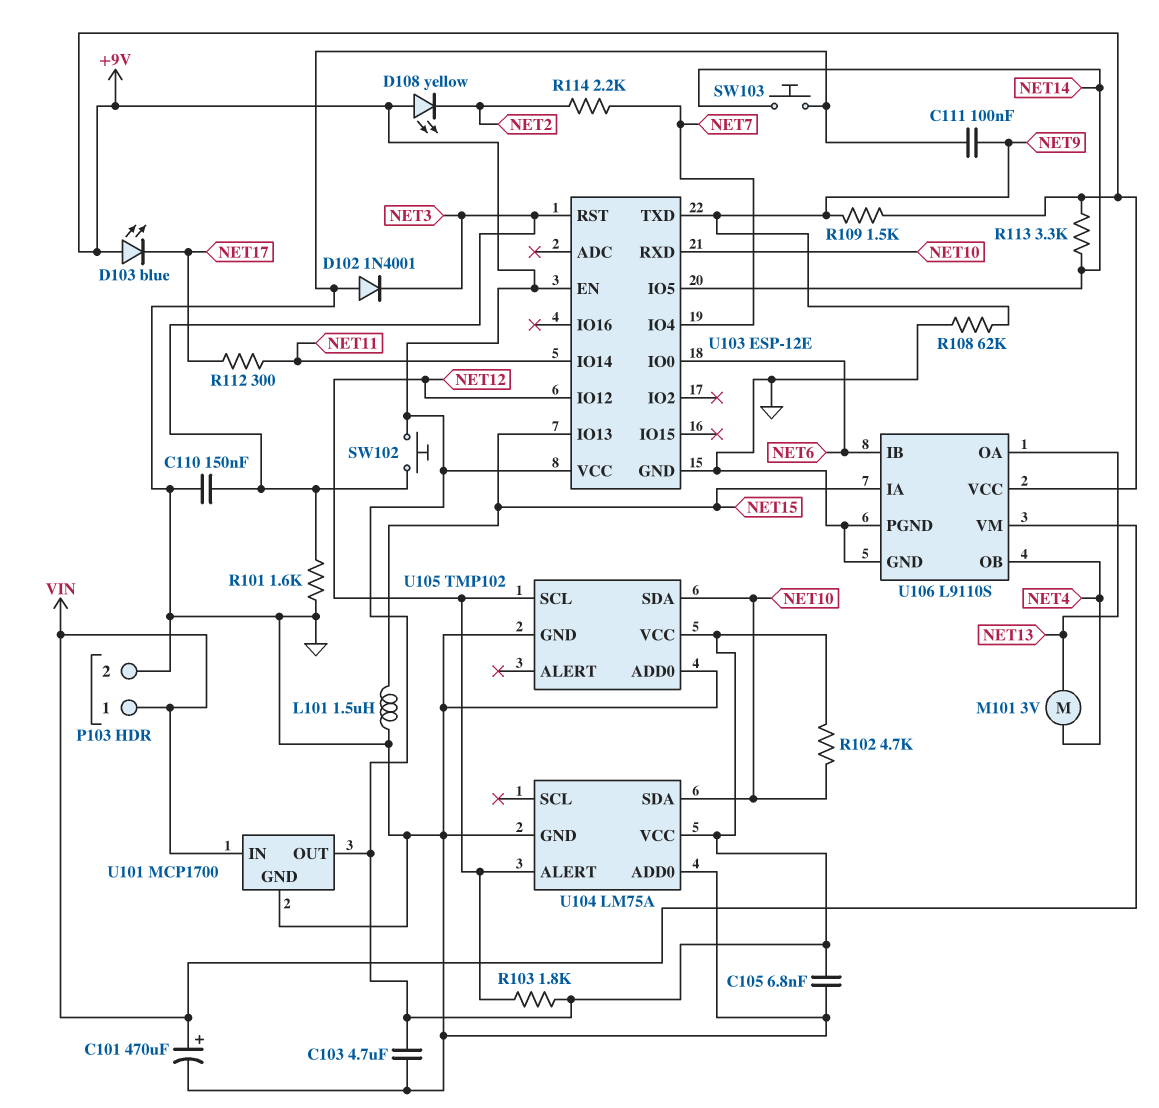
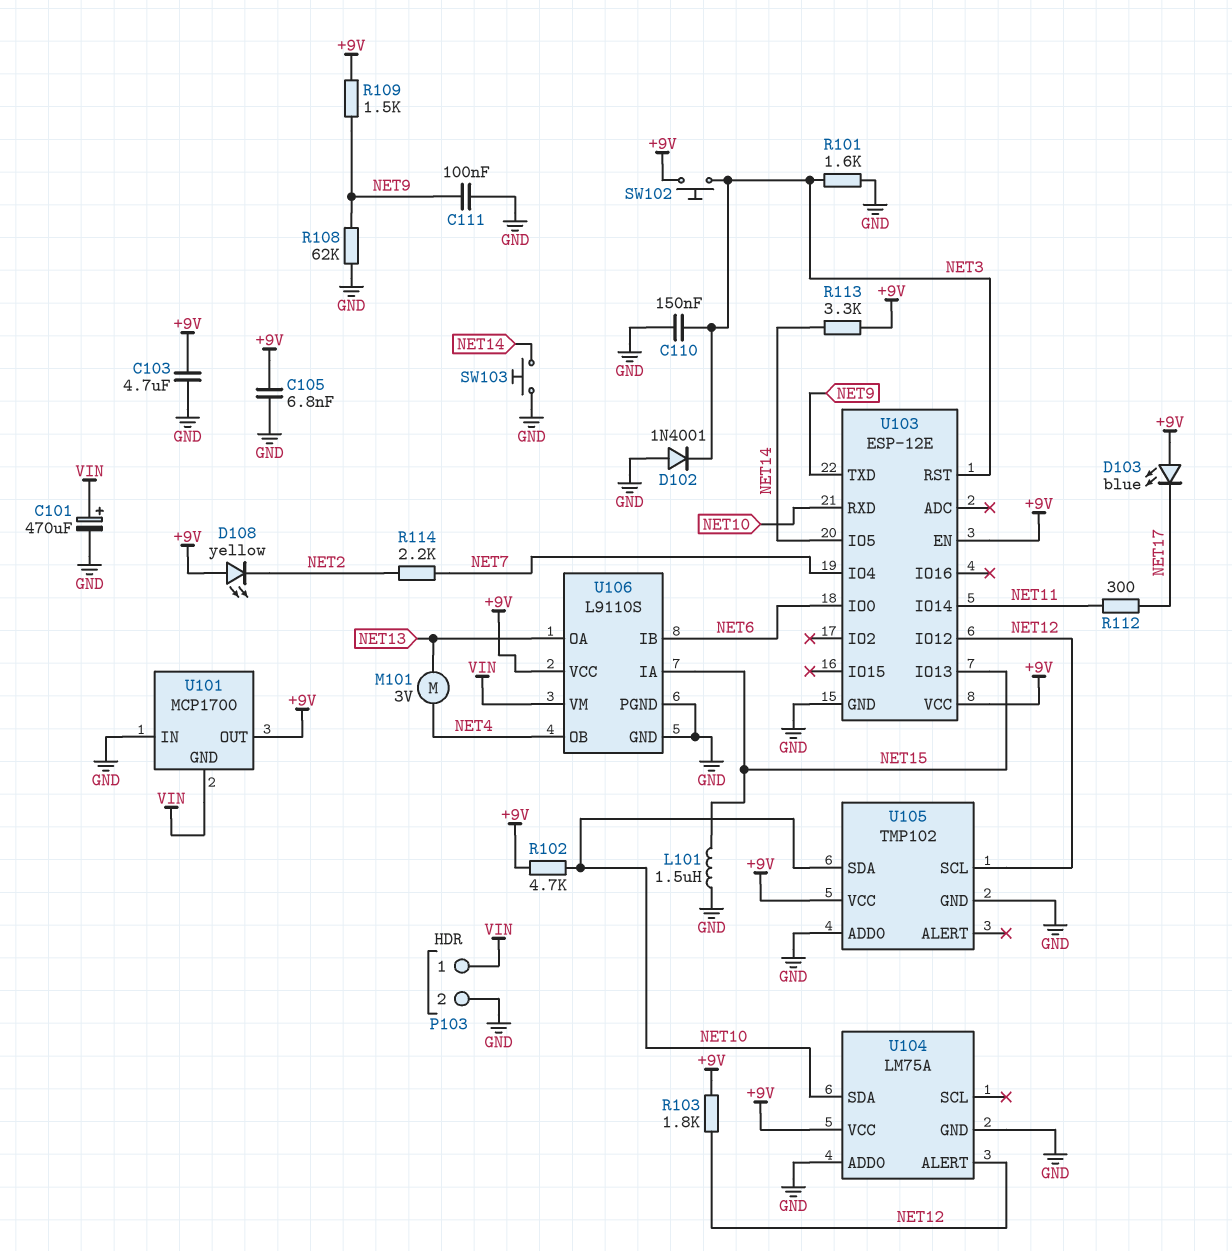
U101 pin GND: GND -> VIN
U101 pin IN: VIN -> GND

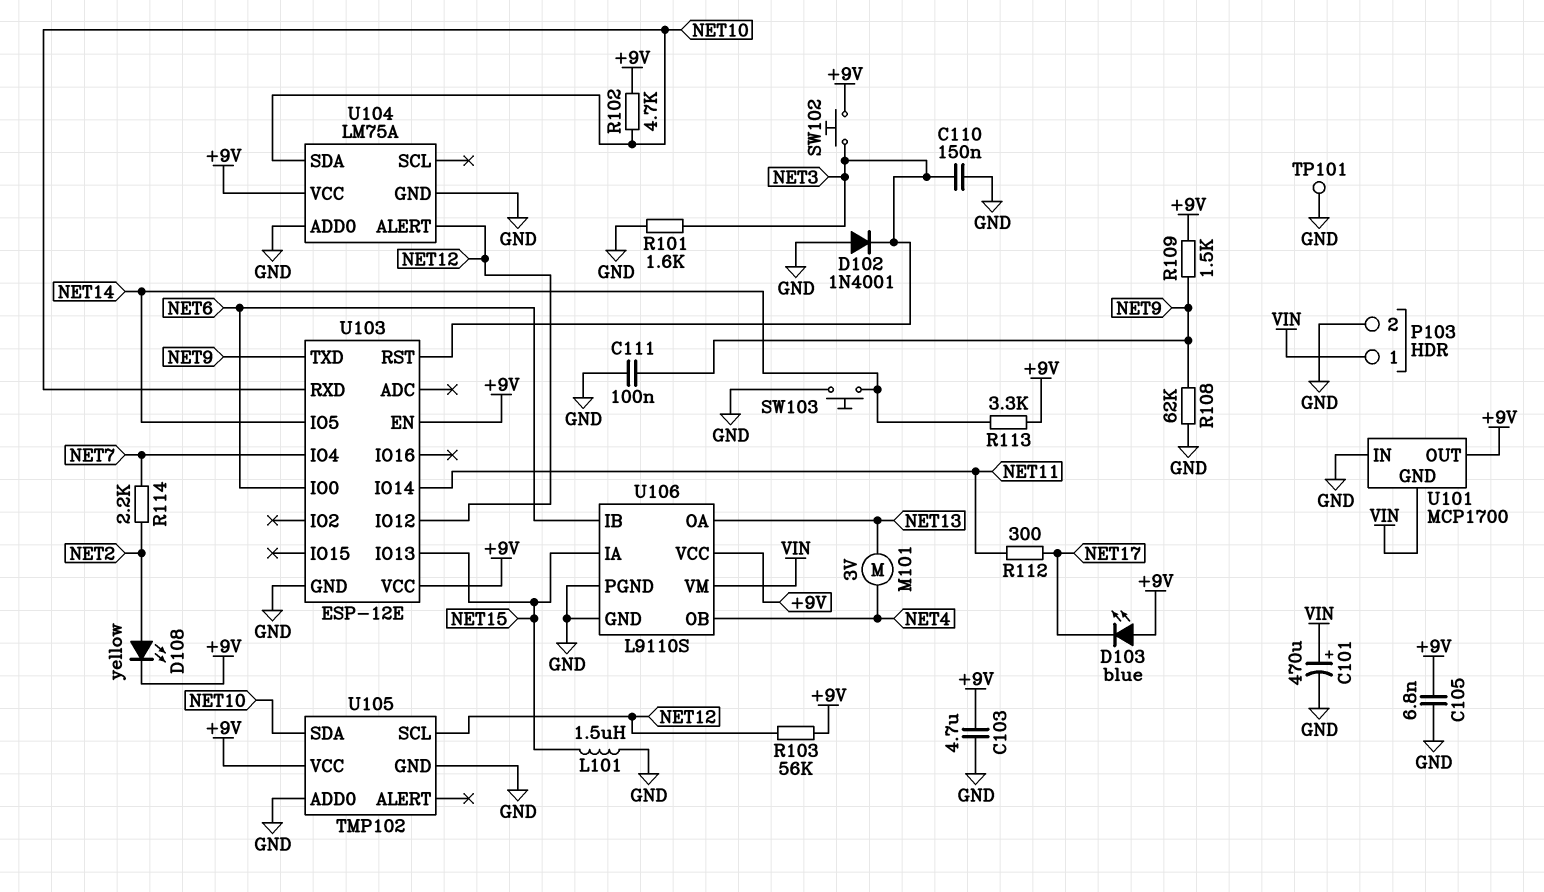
D108: LED yellow (A +9V, K NET2) -> LED yellow (A NET2, K +9V)
R103: 1.8k (+9V, NET12) -> 56k (+9V, NET12)
TP101: none -> test point (GND)

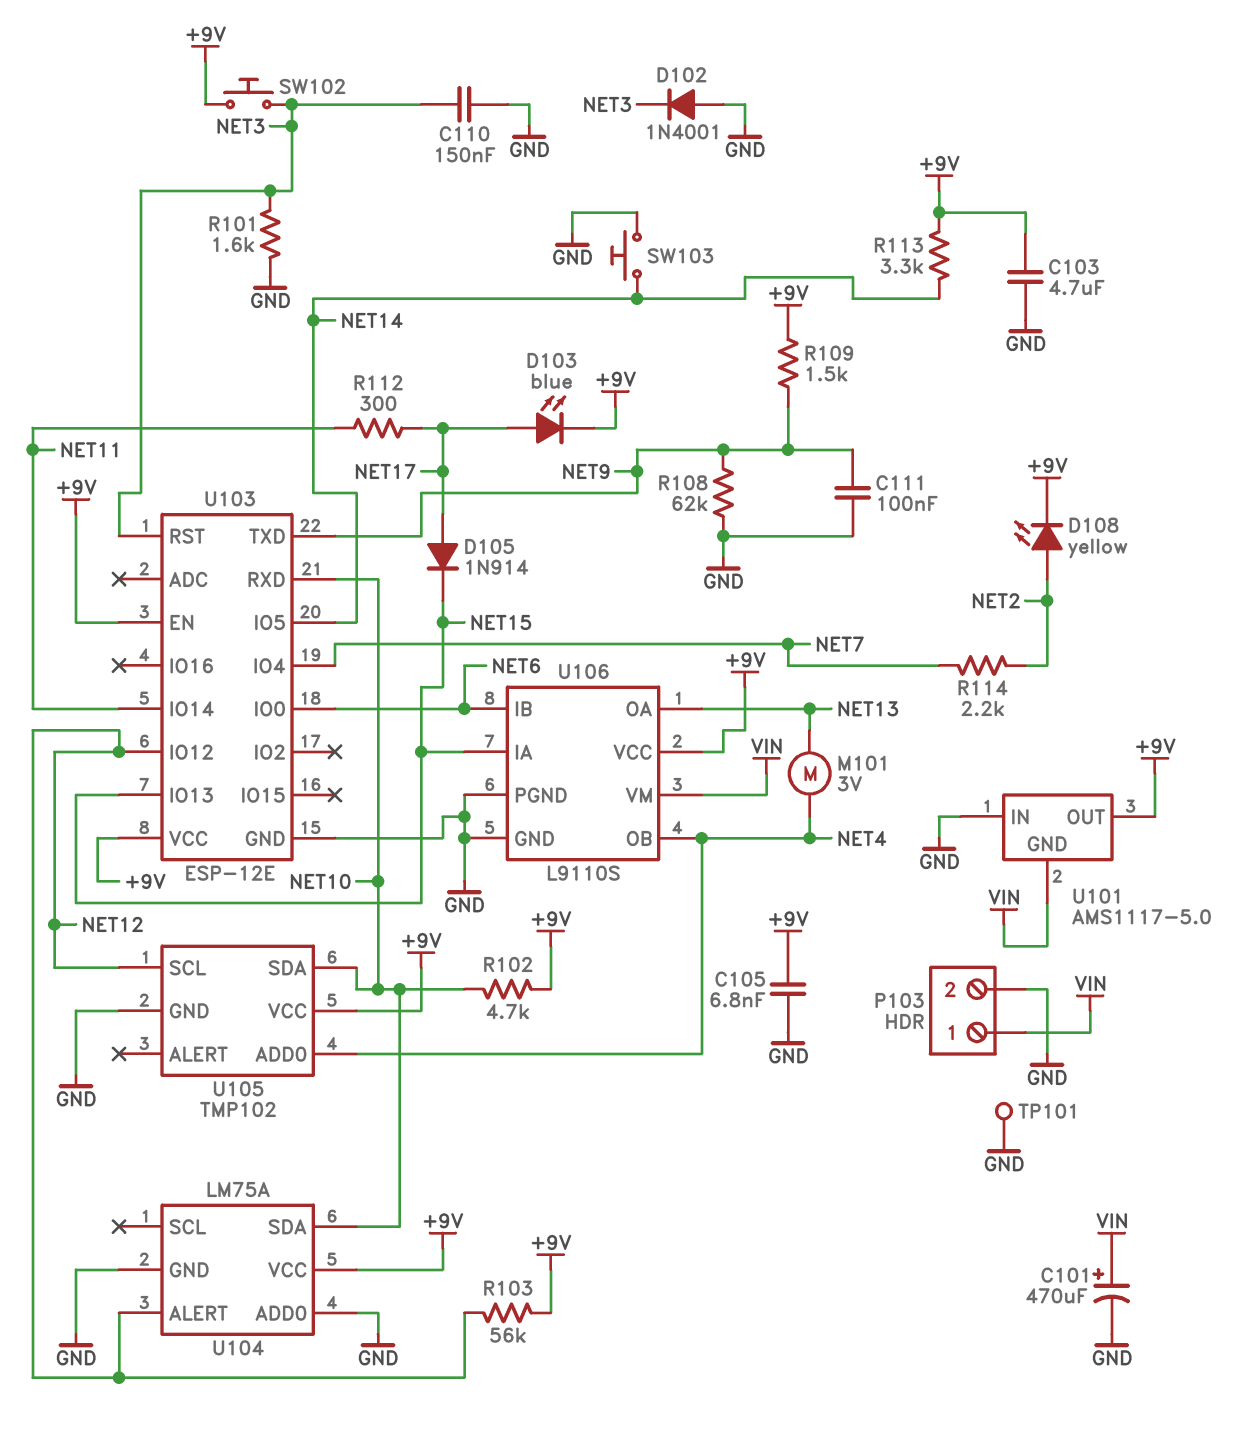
D103: LED blue (A +9V, K NET17) -> LED blue (A NET17, K +9V)
D105: none -> diode 1N914 (A NET17, K NET15)
L101: 1.5uH (GND, NET15) -> none
U101: MCP1700 -> AMS1117-5.0
U105 pin ADD0: GND -> NET4

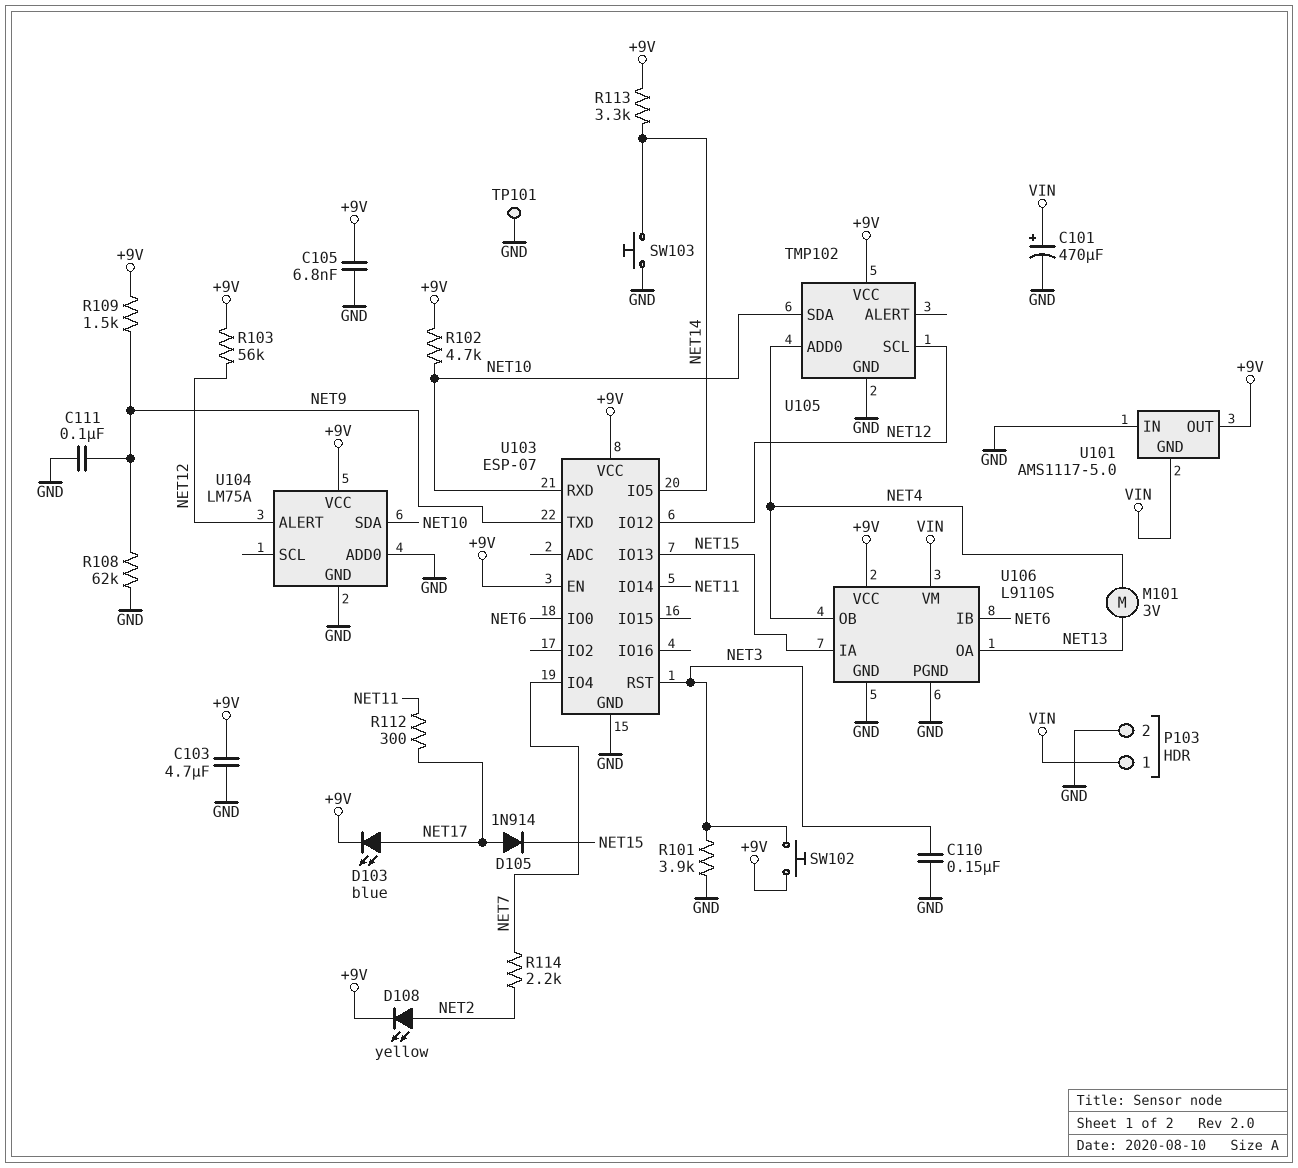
D102: diode 1N4001 (A GND, K NET3) -> none
R101: 1.6k (GND, NET3) -> 3.9k (GND, NET3)
U103: ESP-12E -> ESP-07

